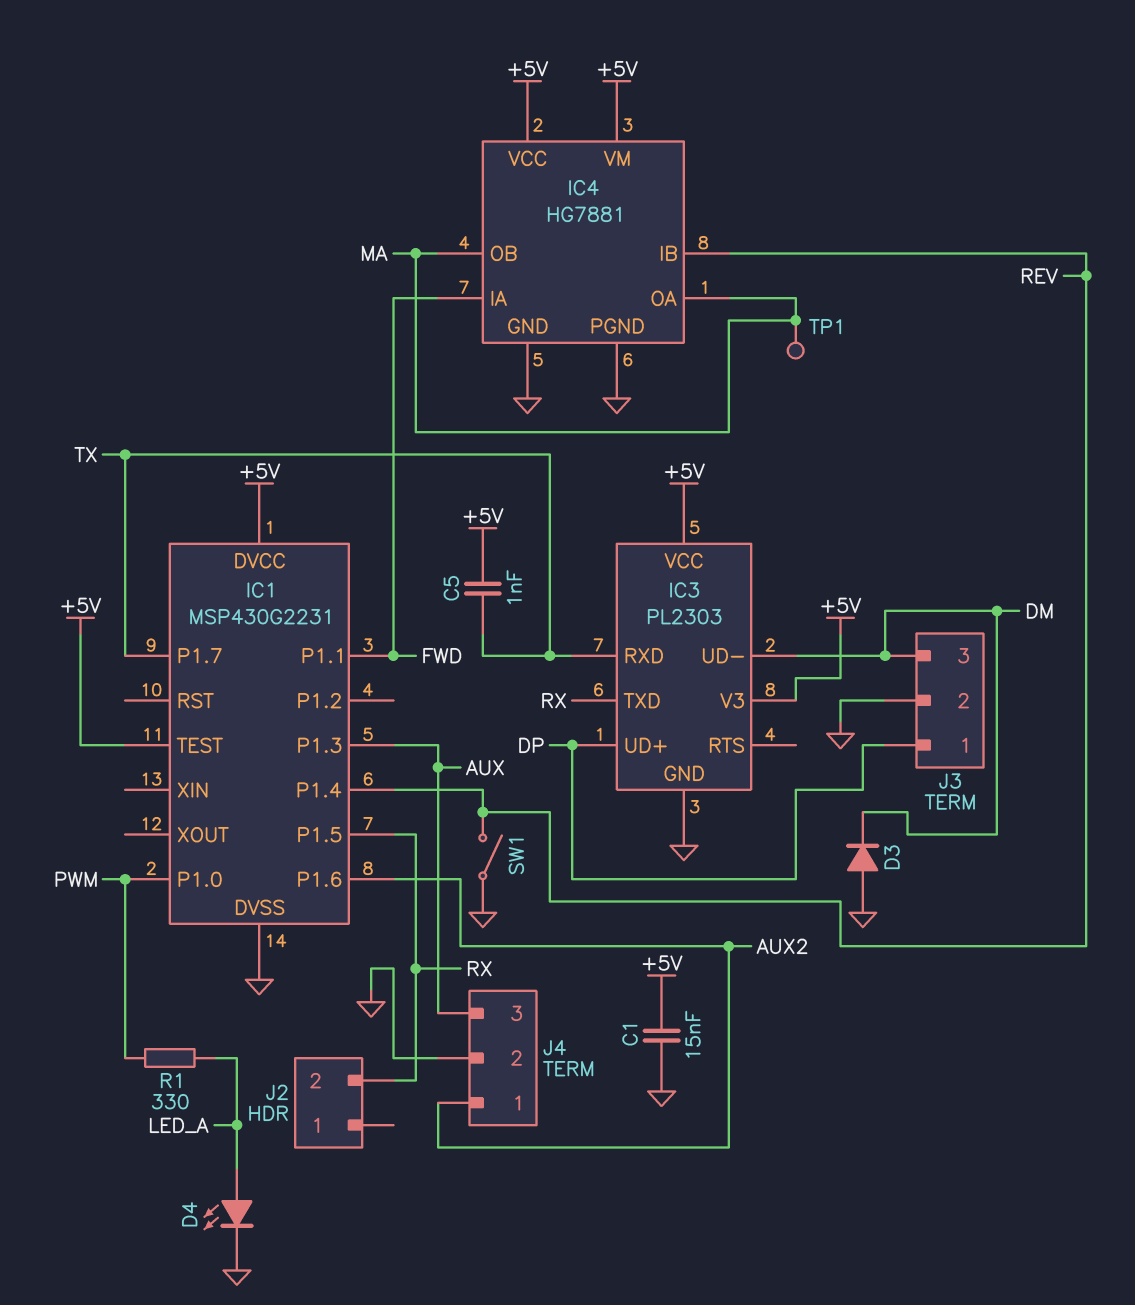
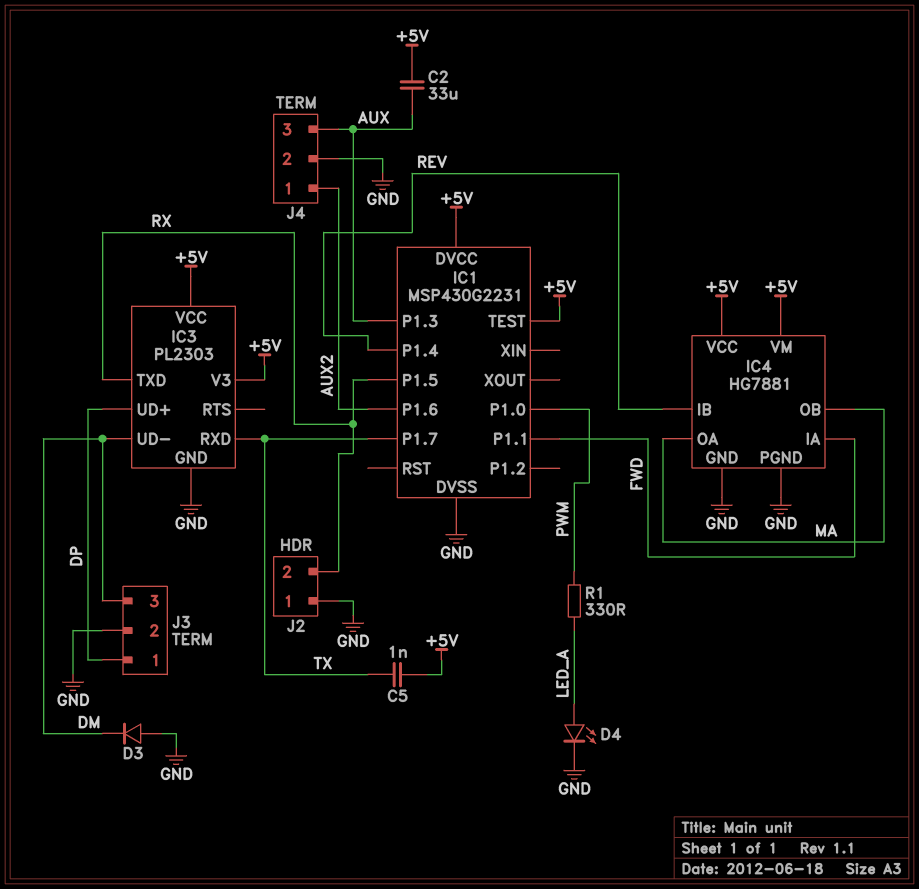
C1: 15nF (+5V, GND) -> none
C2: none -> 33uF (+5V, AUX)
J2 pin 1: none -> GND
SW1: switch (GND, REV) -> none
TP1: test point (MA) -> none

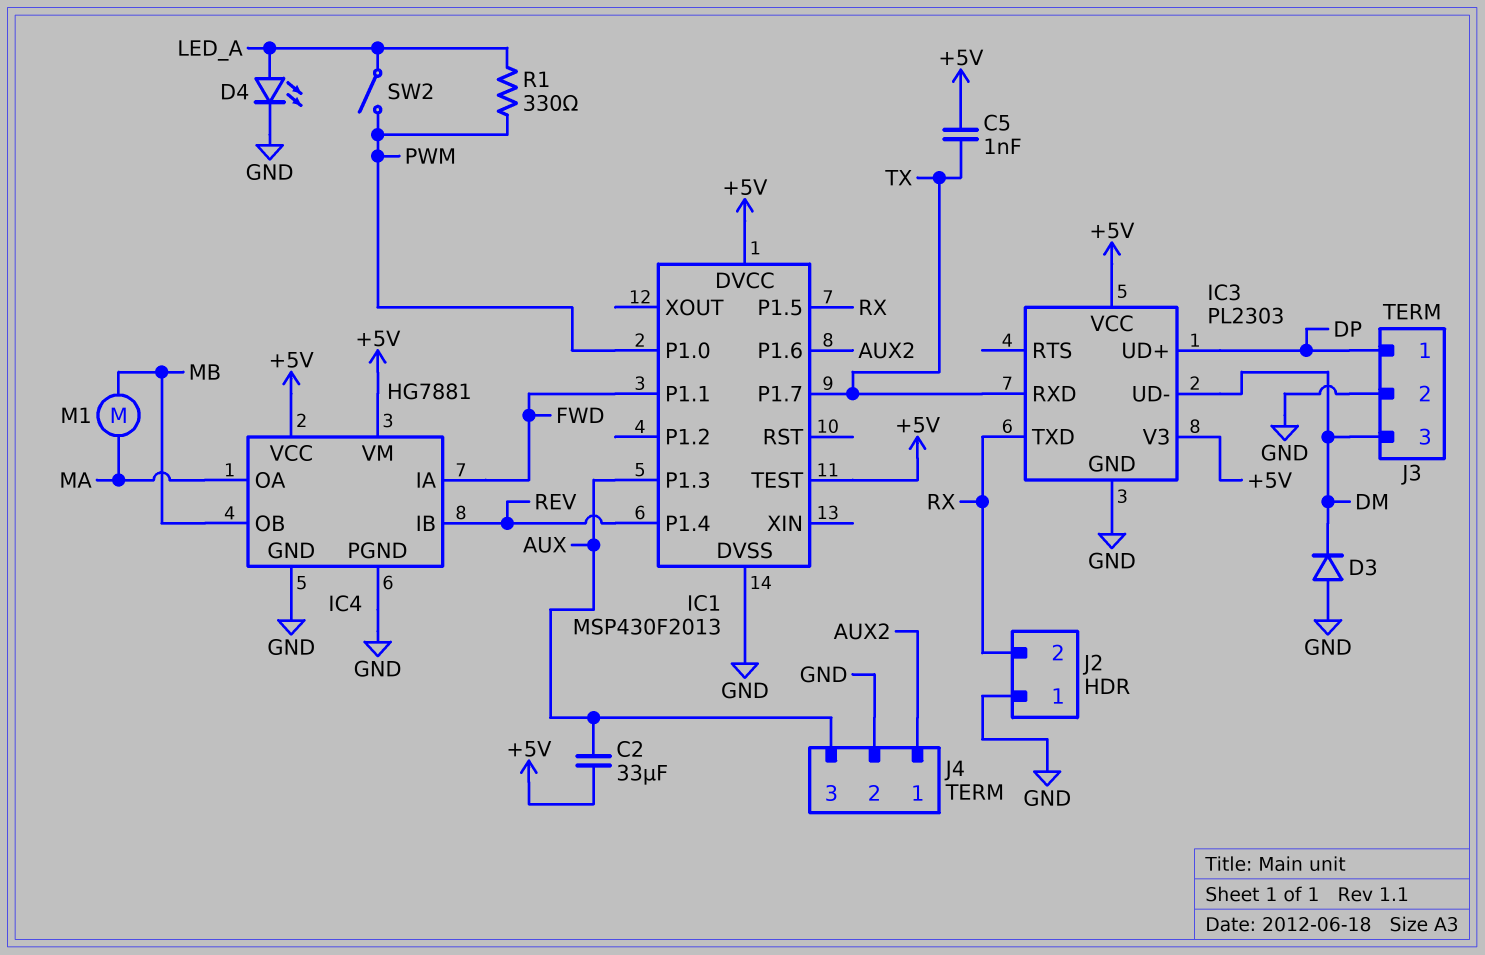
IC1: MSP430G2231 -> MSP430F2013
IC4 pin OB: MA -> MB
M1: none -> motor (MA, MB)
SW2: none -> switch (LED_A, PWM)

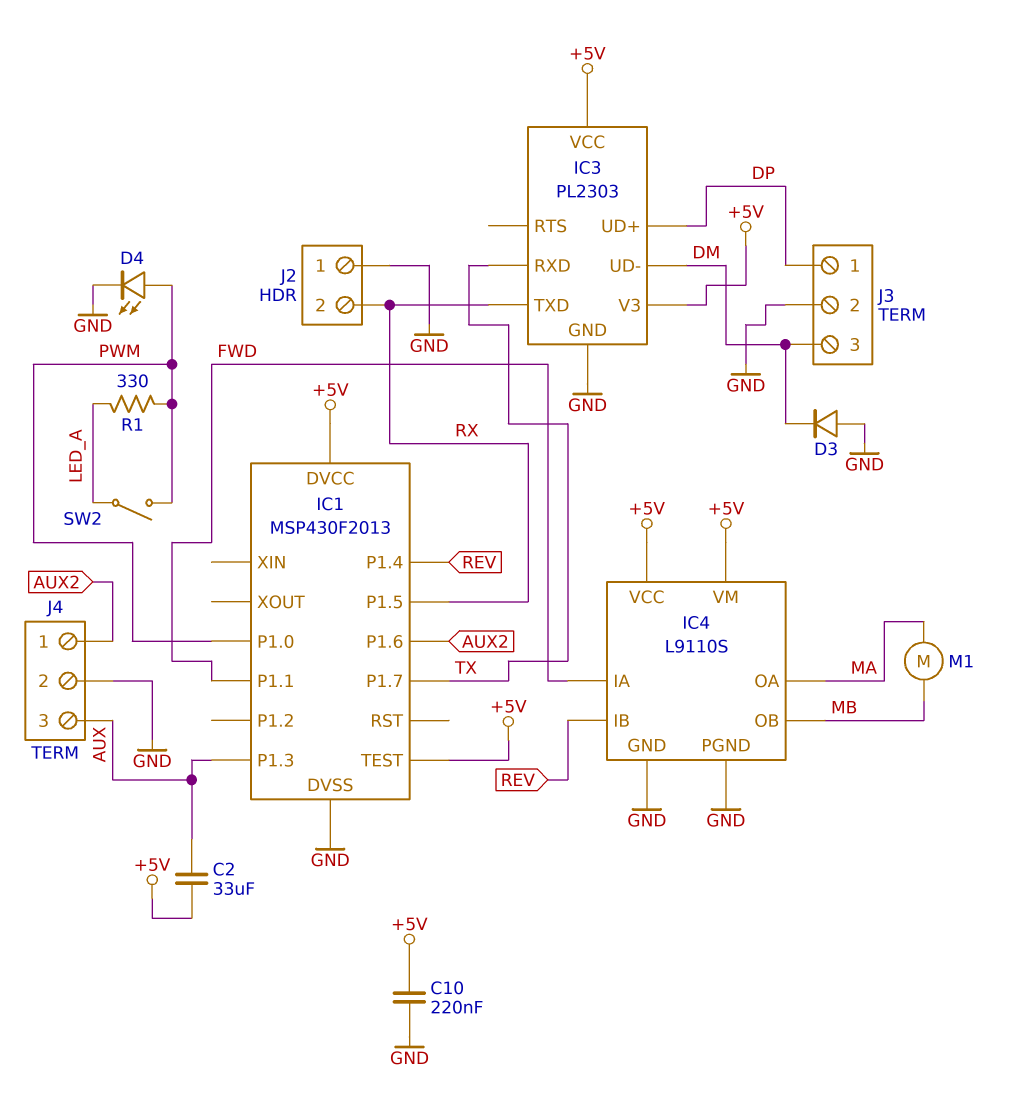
C5: 1nF (+5V, TX) -> none
C10: none -> 220nF (+5V, GND)
D4: LED (A LED_A, K GND) -> LED (A PWM, K GND)
IC4: HG7881 -> L9110S

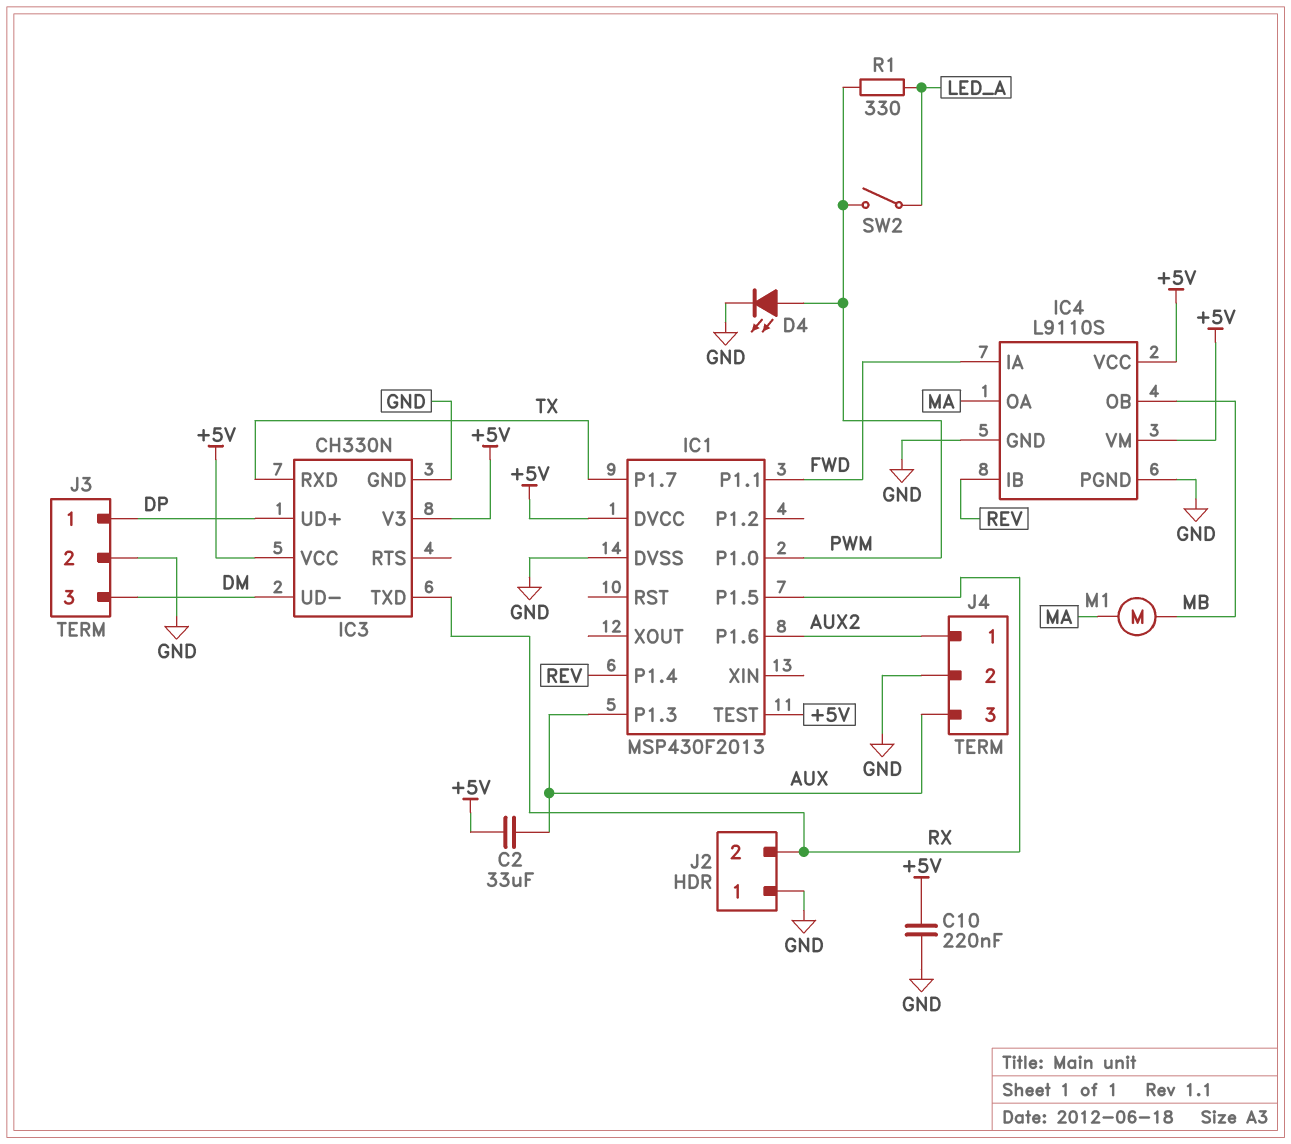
D3: diode (A GND, K DM) -> none
IC3: PL2303 -> CH330N

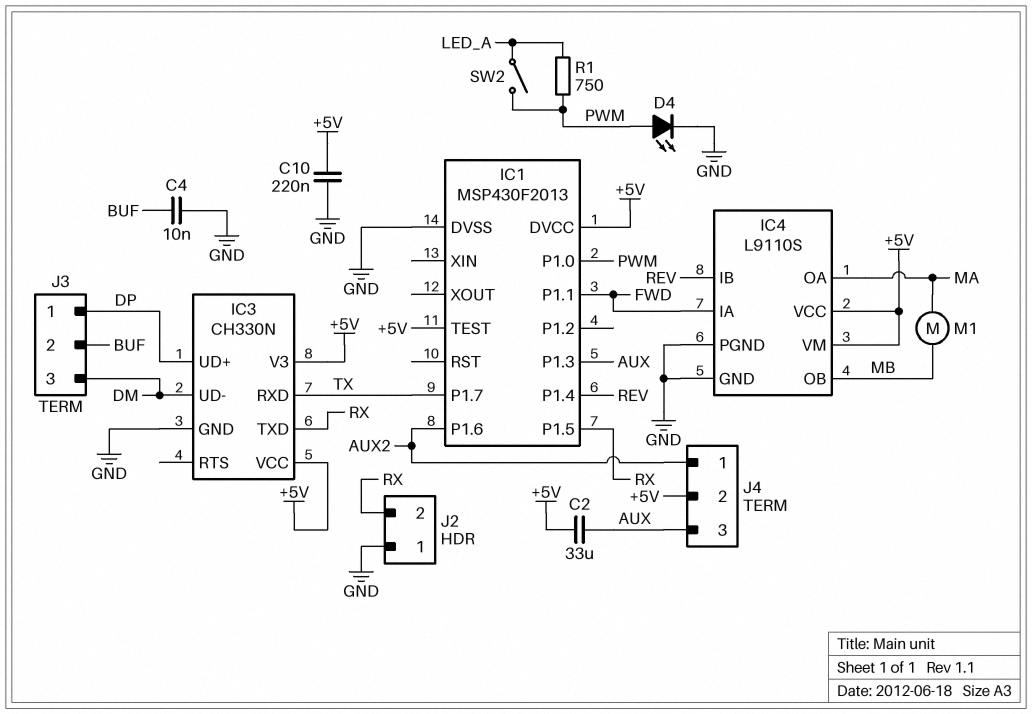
C4: none -> 10nF (BUF, GND)
J3 pin 2: GND -> BUF
J4 pin 2: GND -> +5V
R1: 330 (LED_A, PWM) -> 750 (LED_A, PWM)

